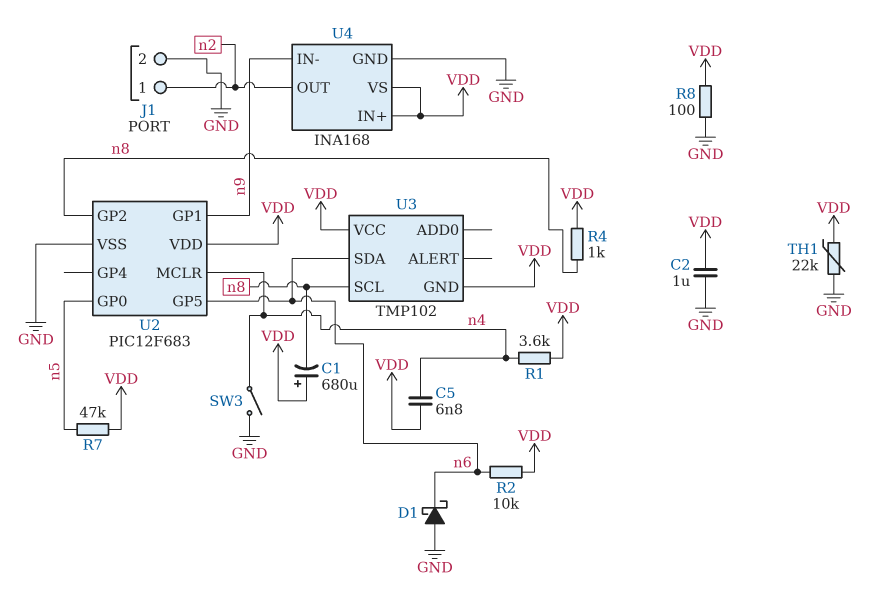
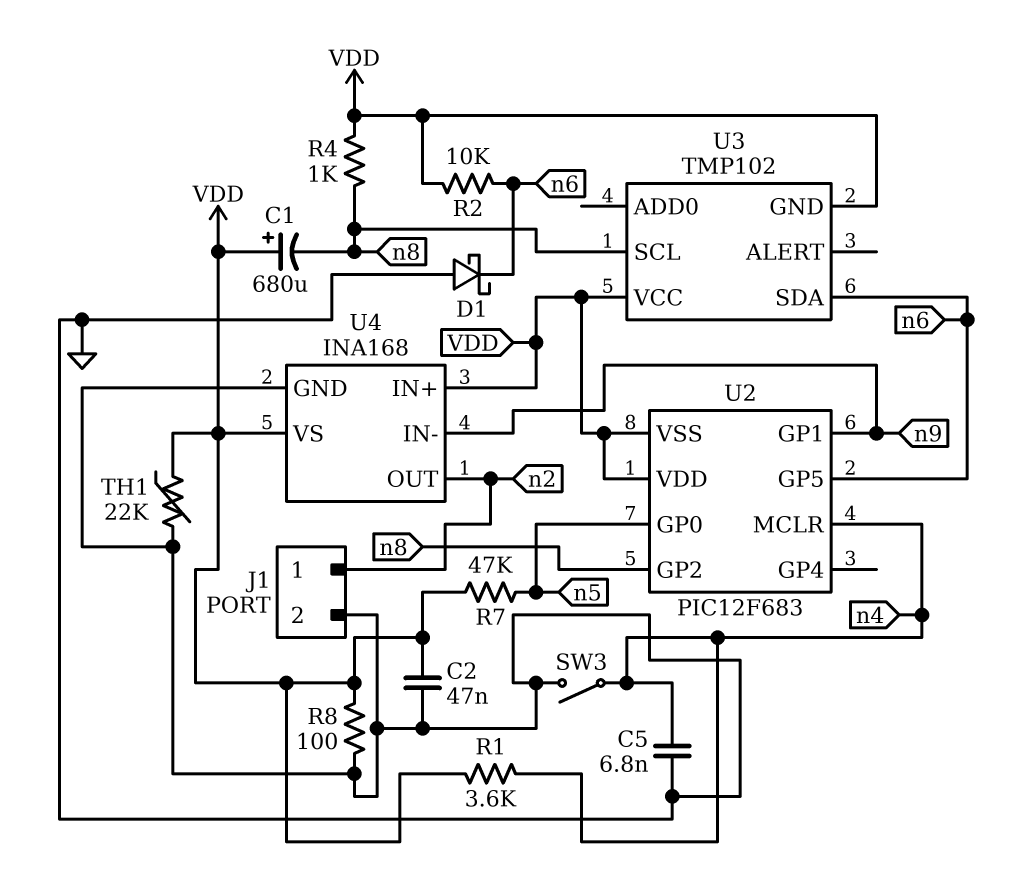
C2: 1uF (GND, VDD) -> 47nF (GND, VDD)
C5: 6.8nF (VDD, n4) -> 6.8nF (GND, n4)
U2 pin VSS: GND -> VDD

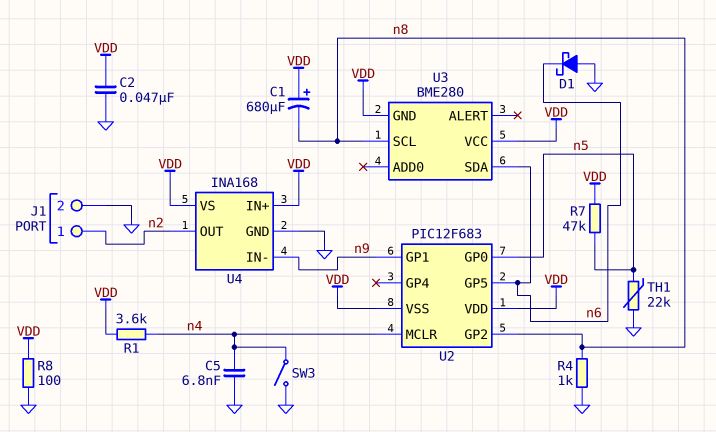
R2: 10k (VDD, n6) -> none
R4: 1k (VDD, n8) -> 1k (GND, n8)
TH1: 22k (GND, VDD) -> 22k (GND, n5)
U3: TMP102 -> BME280

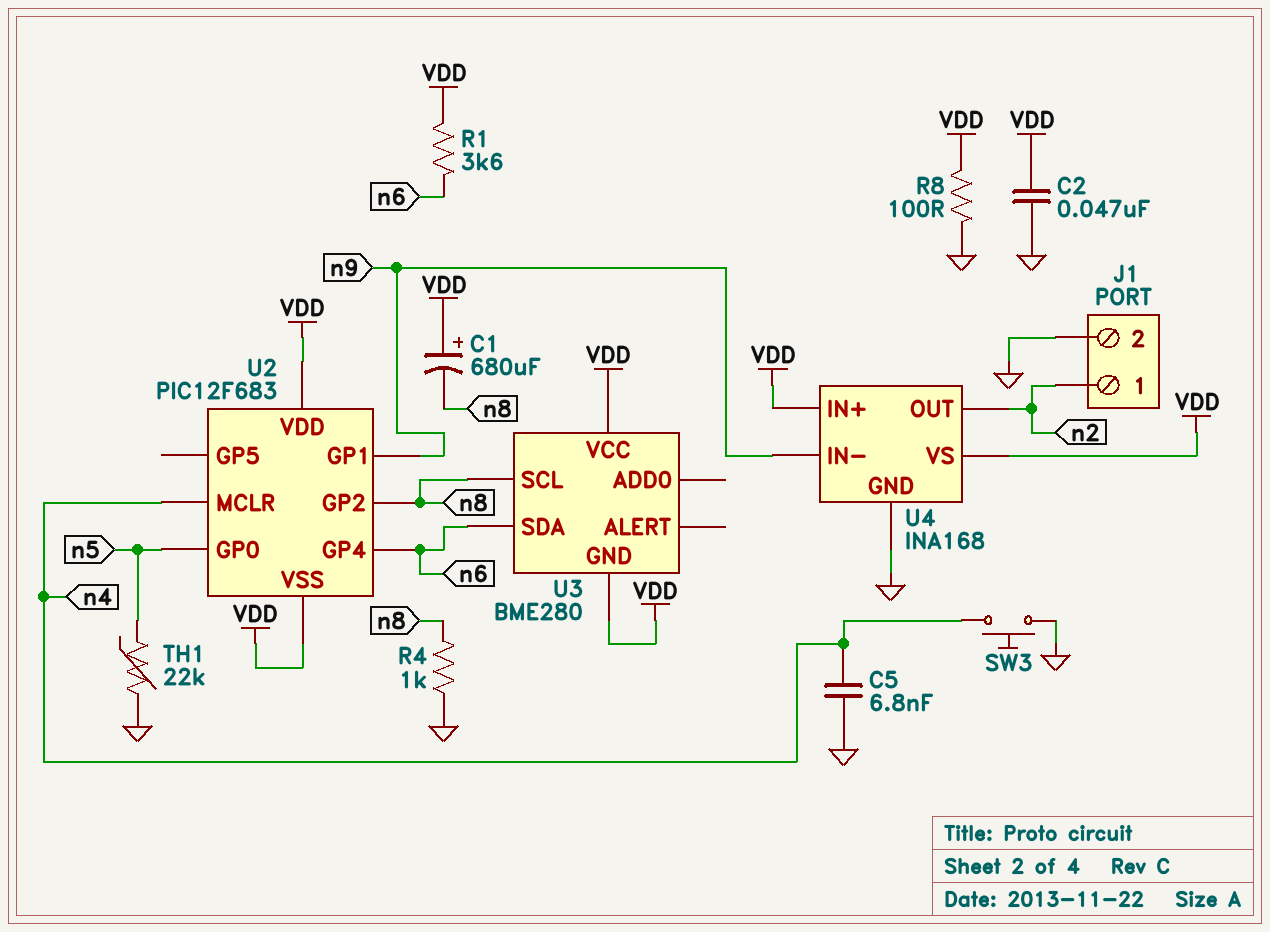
D1: schottky (A GND, K n6) -> none
R1: 3.6k (VDD, n4) -> 3.6k (VDD, n6)
R7: 47k (VDD, n5) -> none
SW3: switch (GND, n4) -> button (GND, n4)
U2 pin GP4: none -> n6
U2 pin GP5: n6 -> none

